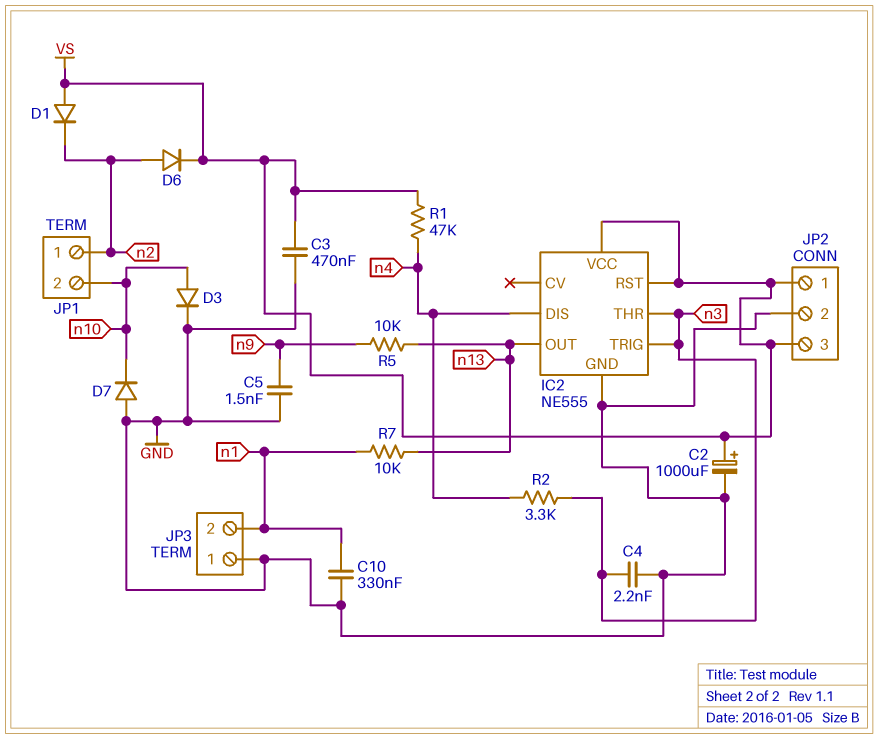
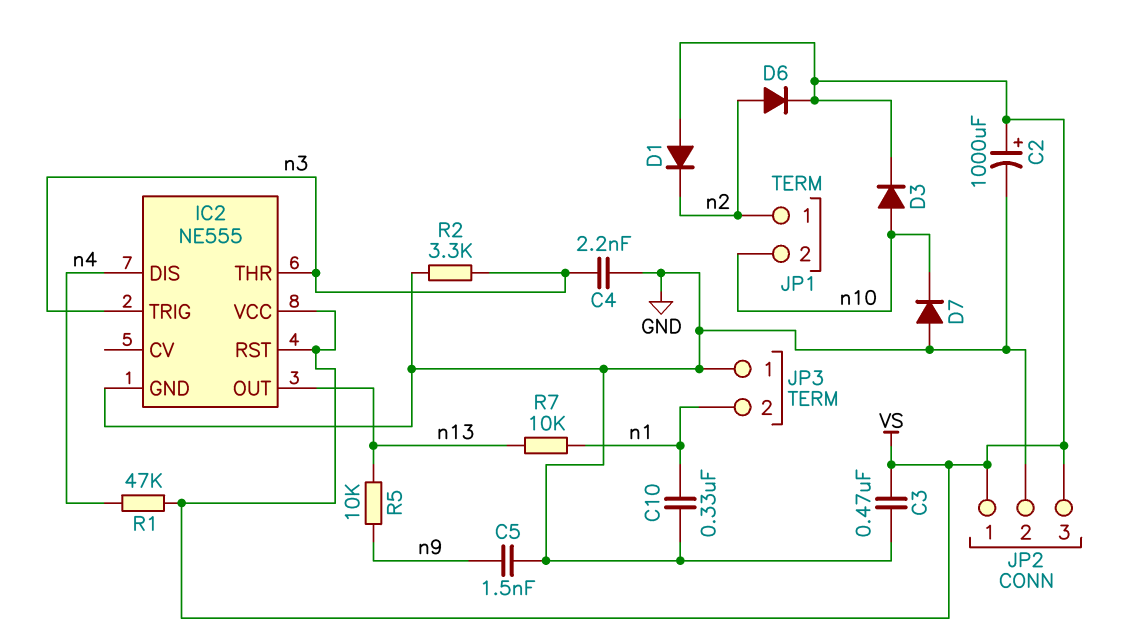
D3: diode (A n10, K GND) -> diode (A n10, K VS)
R2: 3.3k (n3, n4) -> 3.3k (GND, n3)

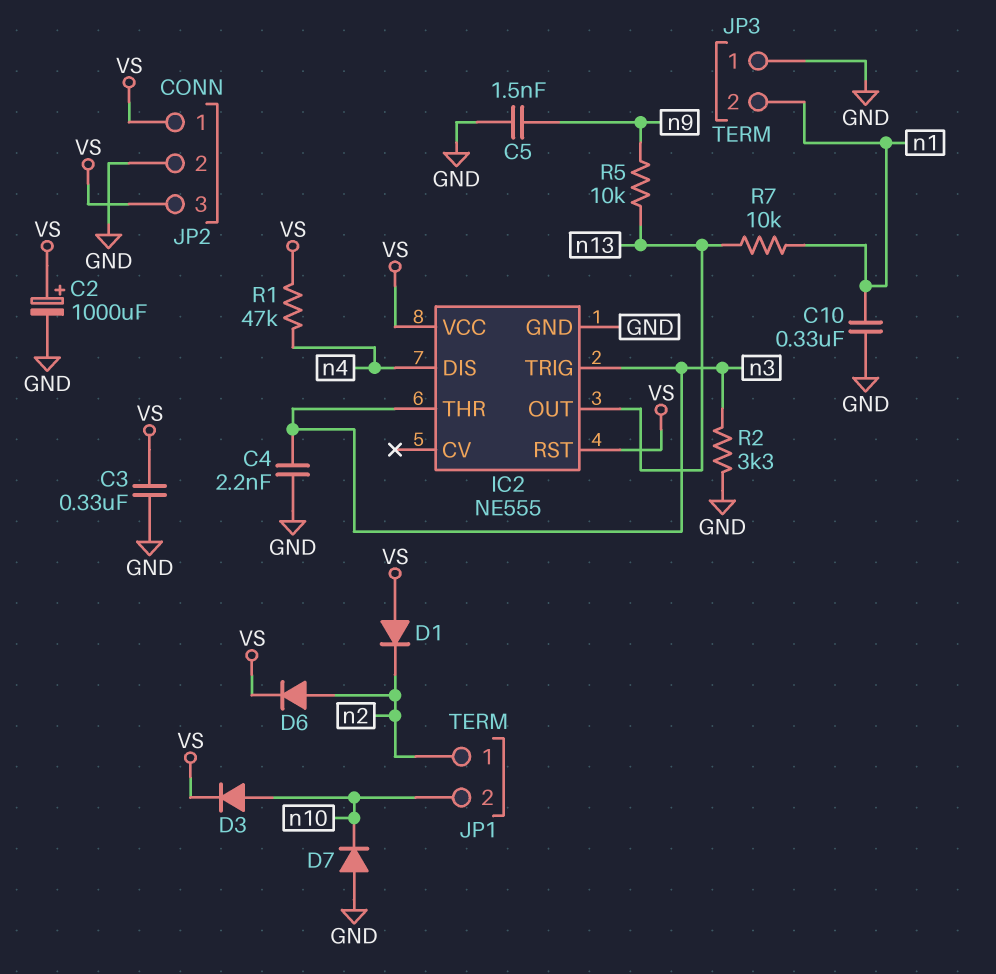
C3: 470nF (GND, VS) -> 330nF (GND, VS)

